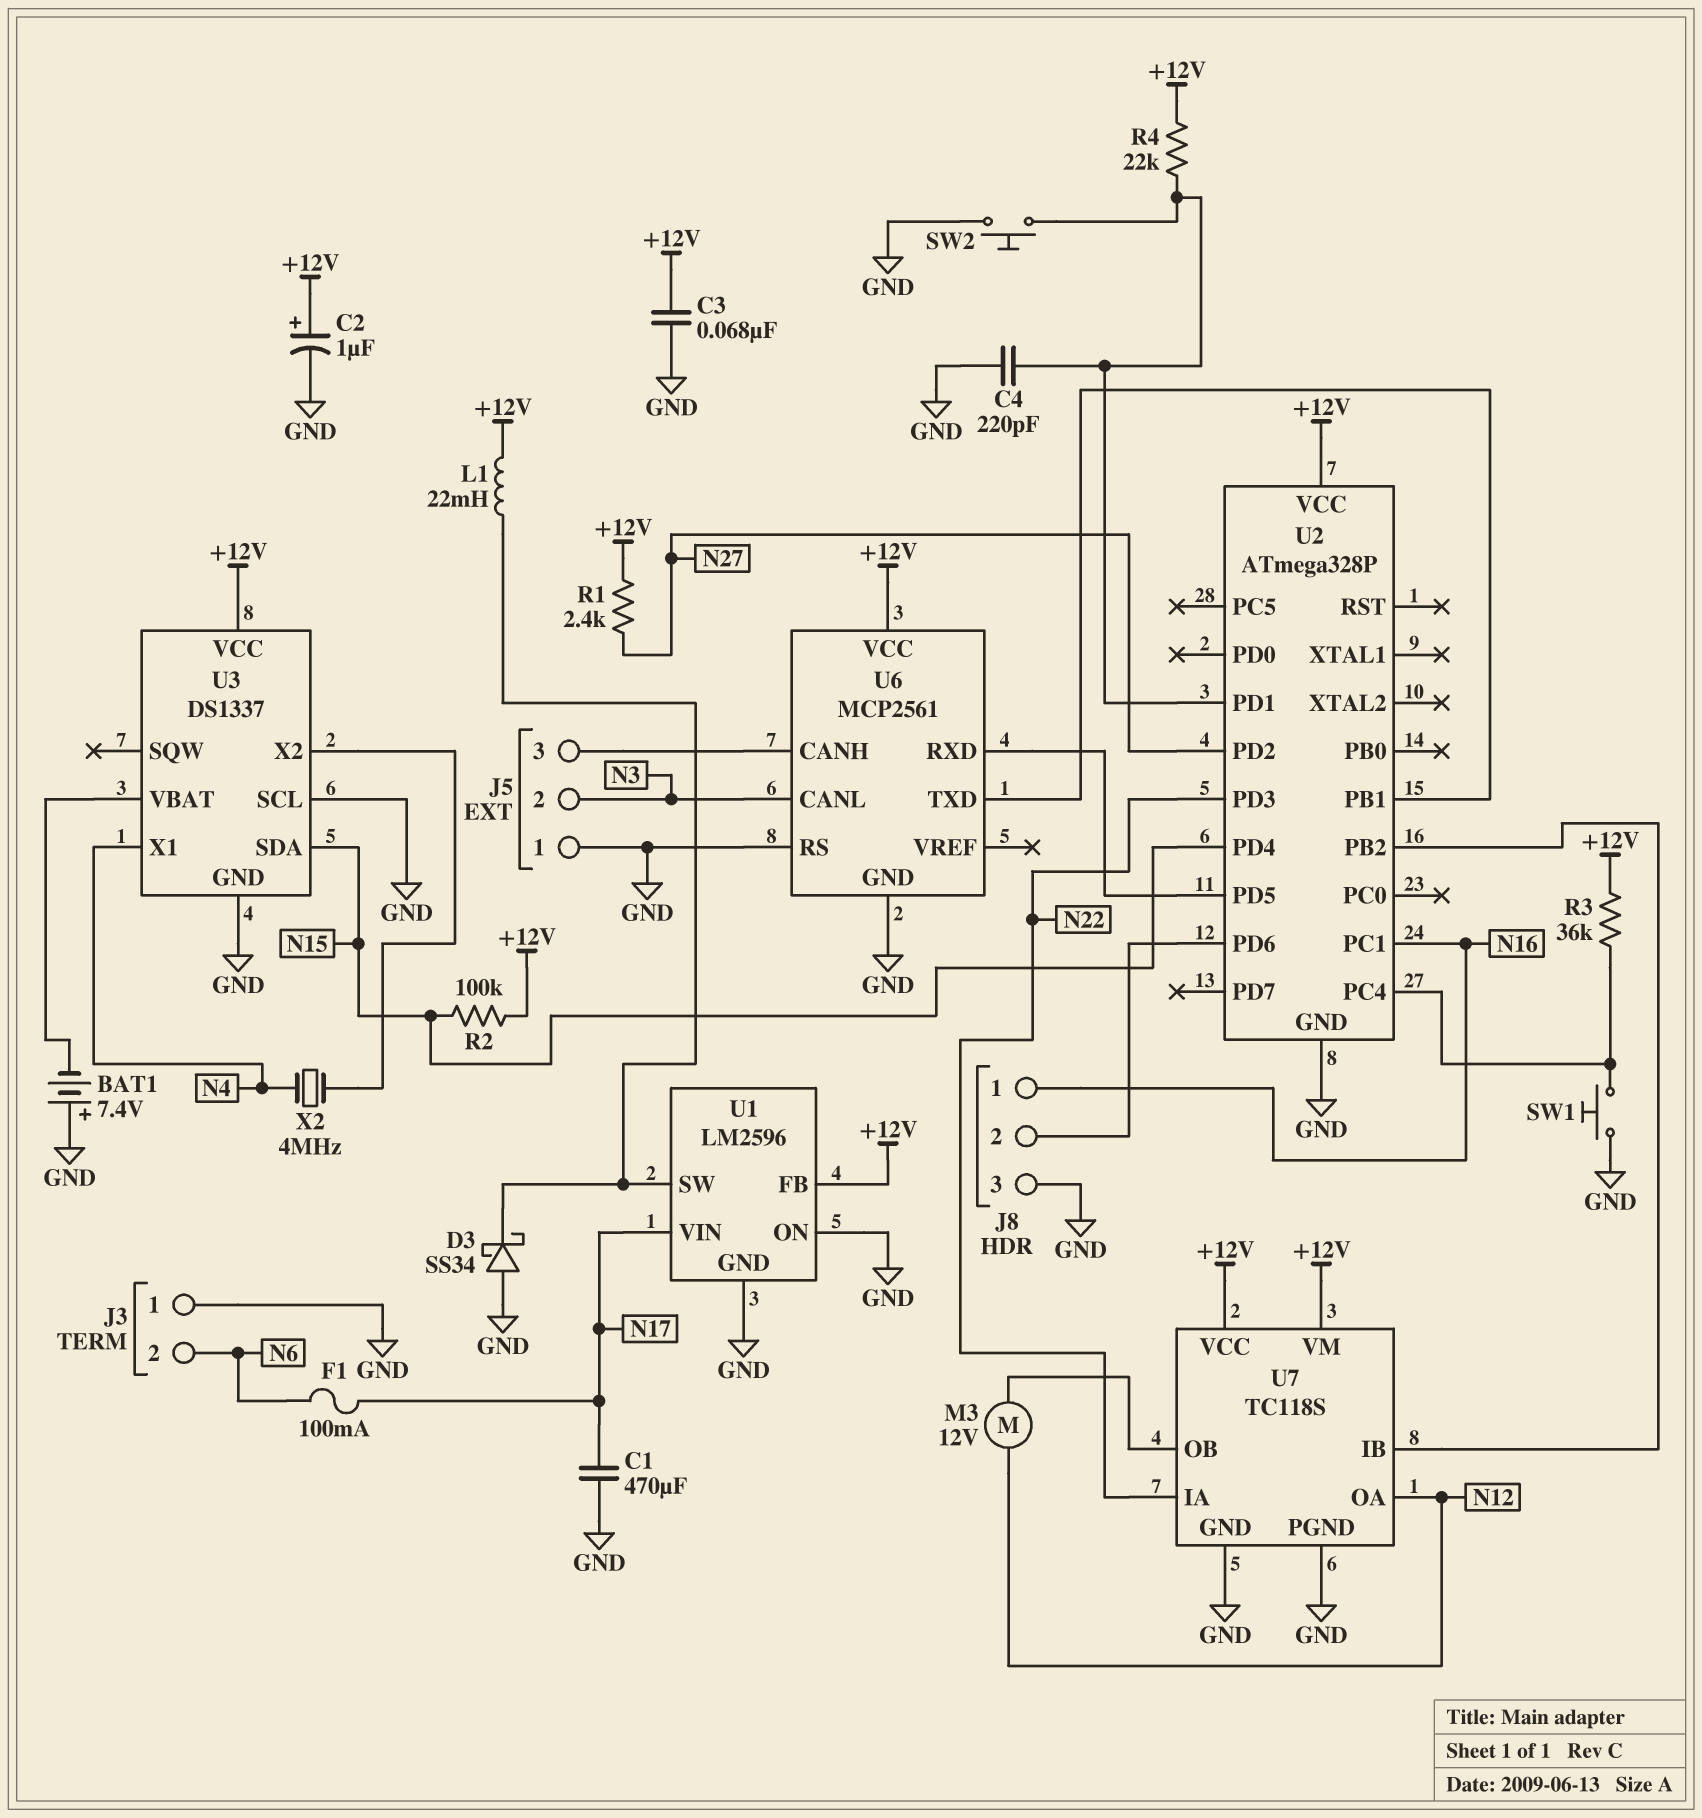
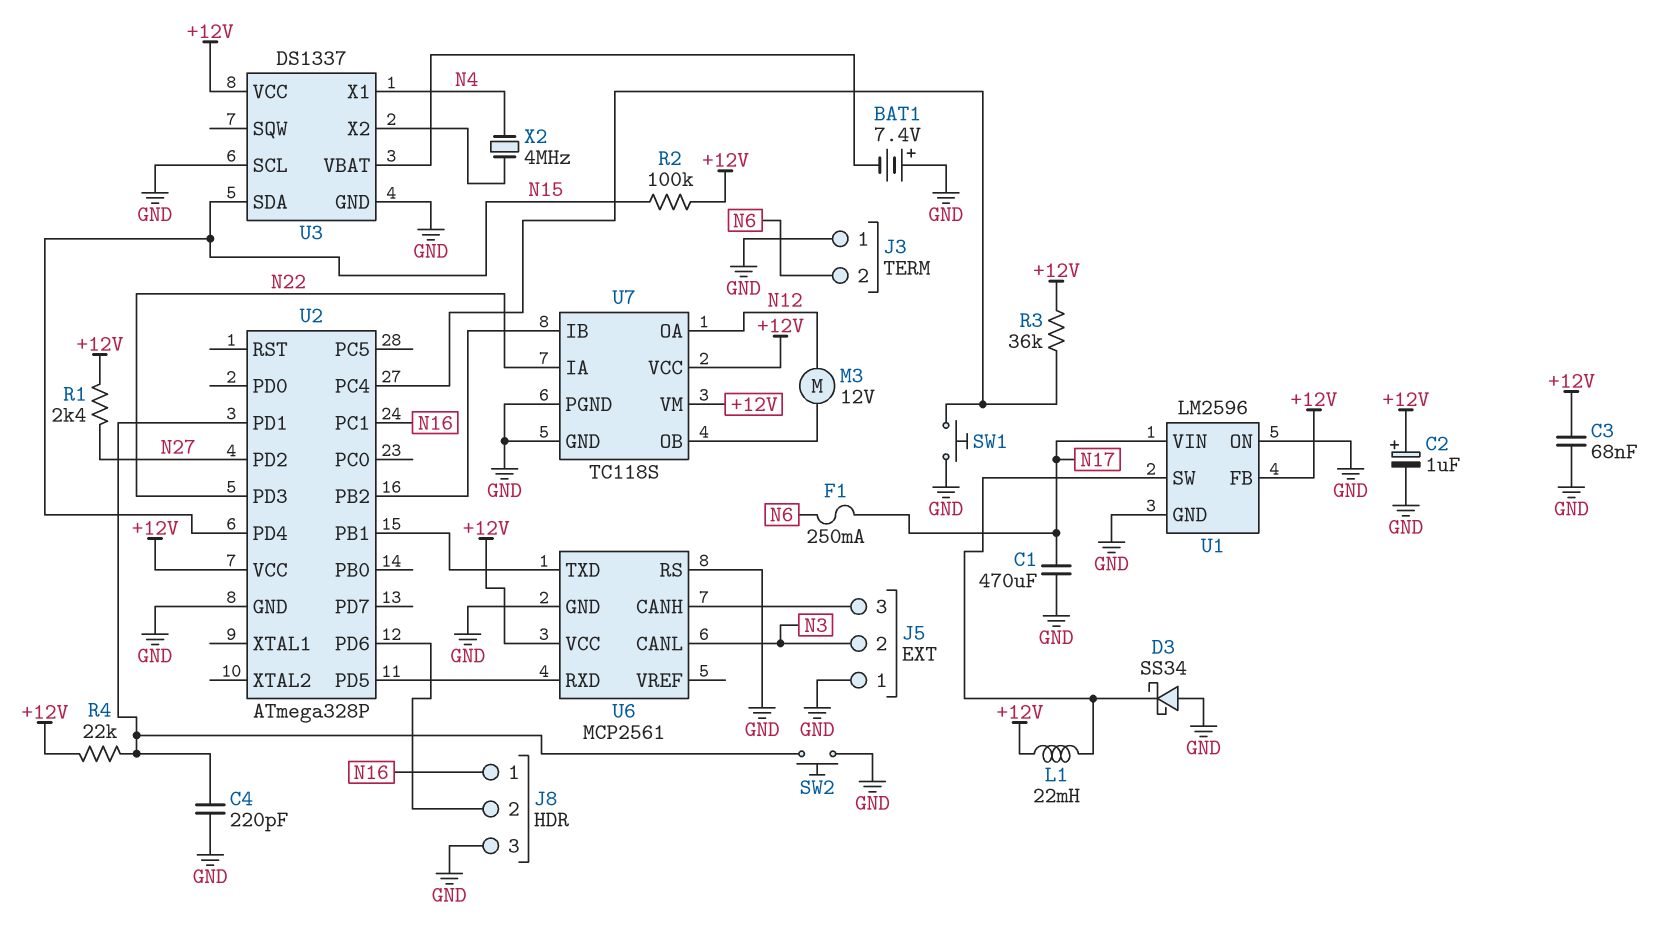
F1: 100mA (N6, N17) -> 250mA (N6, N17)

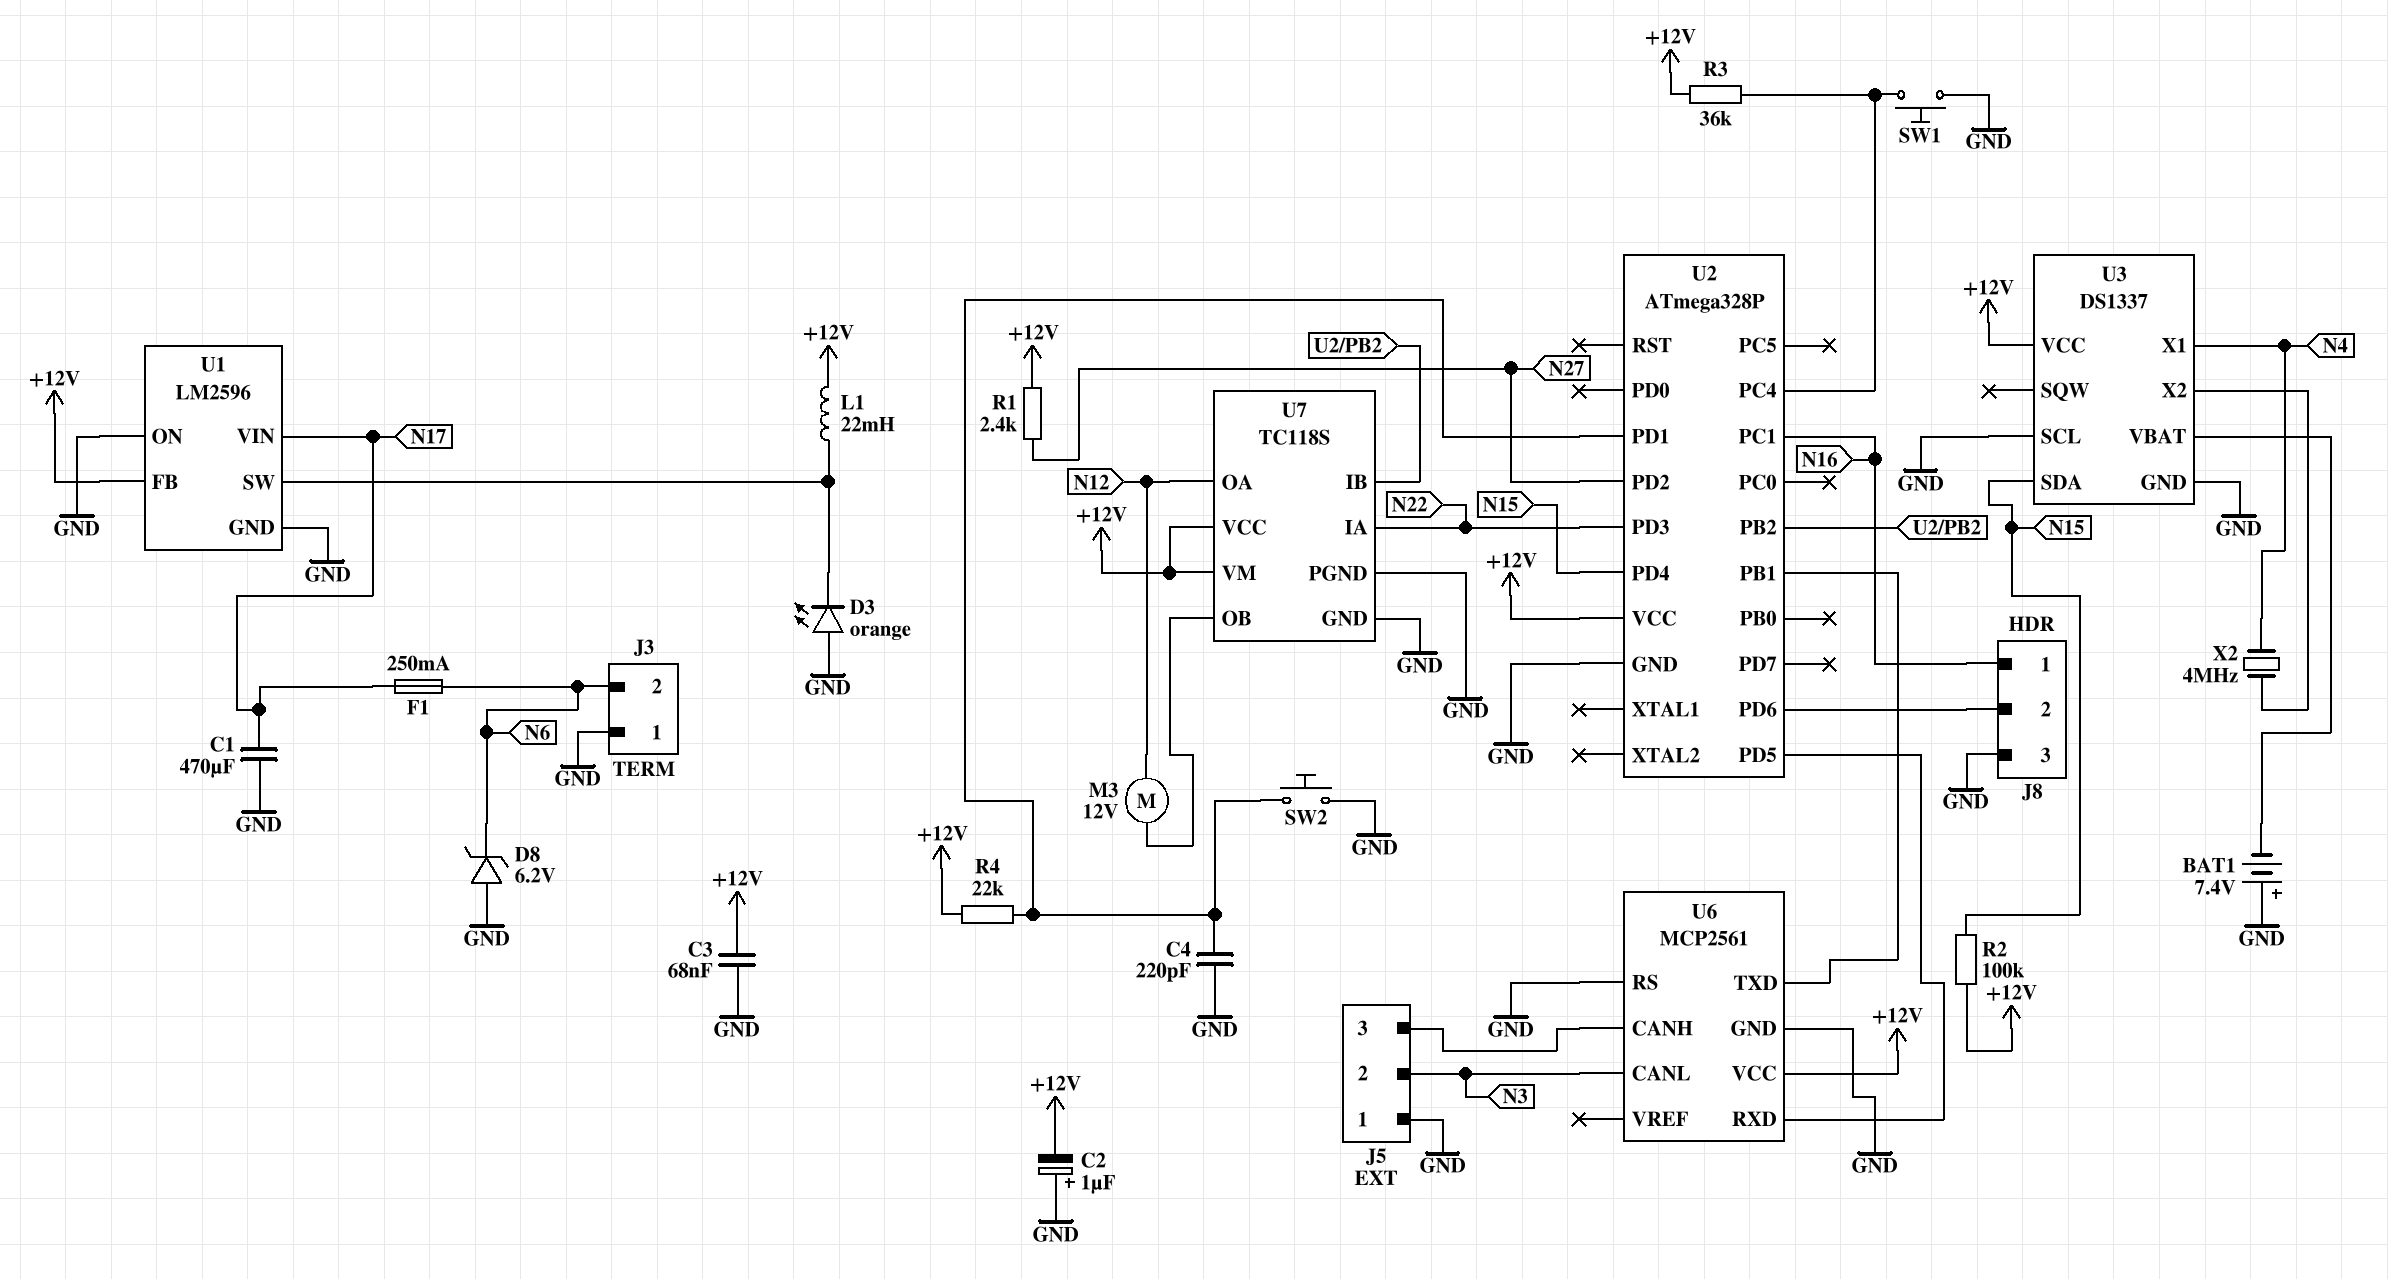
C2: 1uF (plus +12V, minus GND) -> 1uF (plus GND, minus +12V)
D3: schottky SS34 (A GND, K U1/SW) -> LED orange (A GND, K U1/SW)
D8: none -> zener 6.2V (A GND, K N6)

